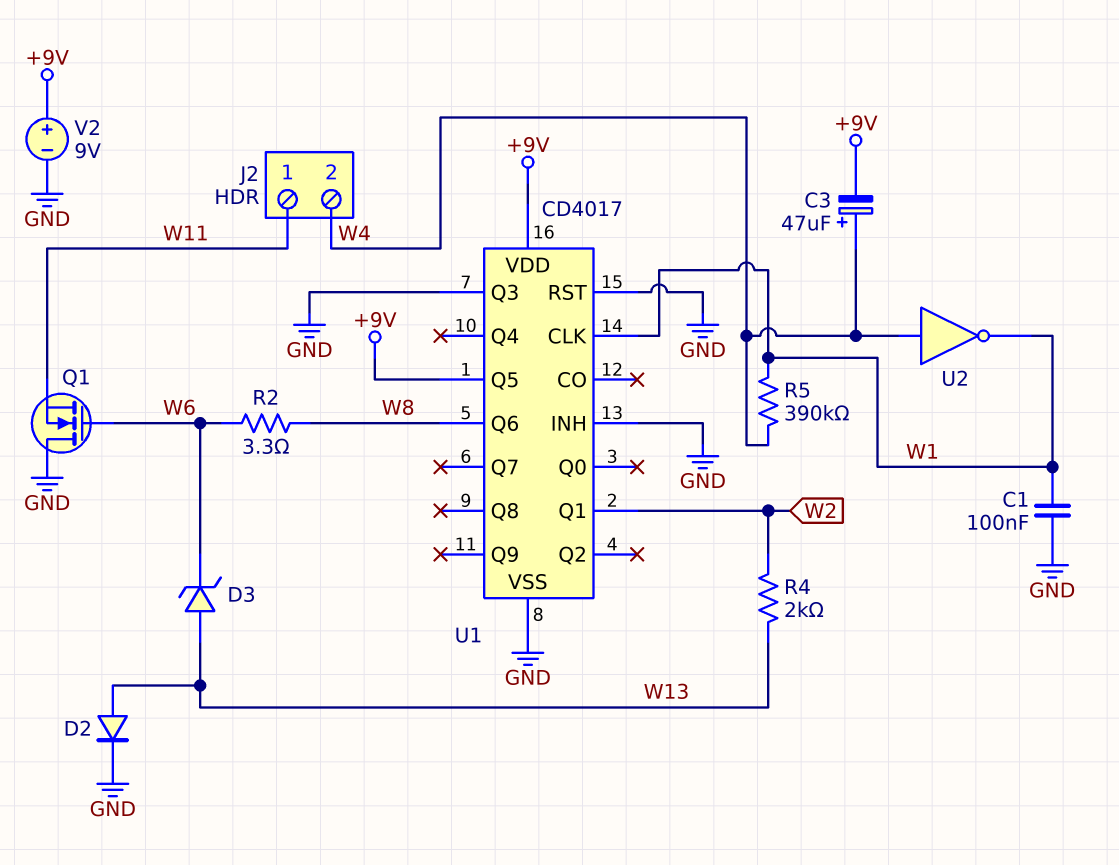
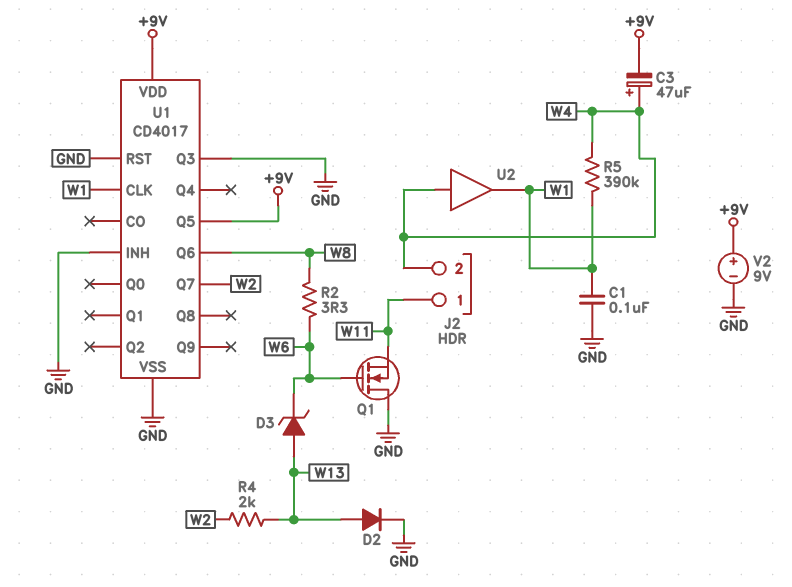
U1 pin Q1: W2 -> none
U1 pin Q7: none -> W2
U2: NOT (in W4, out W1) -> buffer (in W4, out W1)

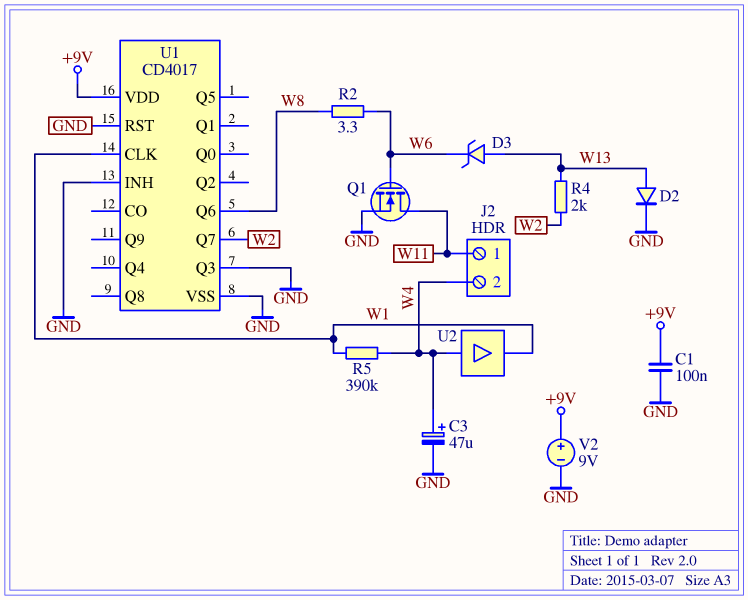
C1: 100nF (GND, W1) -> 100nF (+9V, GND)
C3: 47uF (plus W4, minus +9V) -> 47uF (plus W4, minus GND)
Q1: NMOS (G W6, D GND, S W11) -> NMOS (G W6, D W11, S GND)
U1 pin Q5: +9V -> none

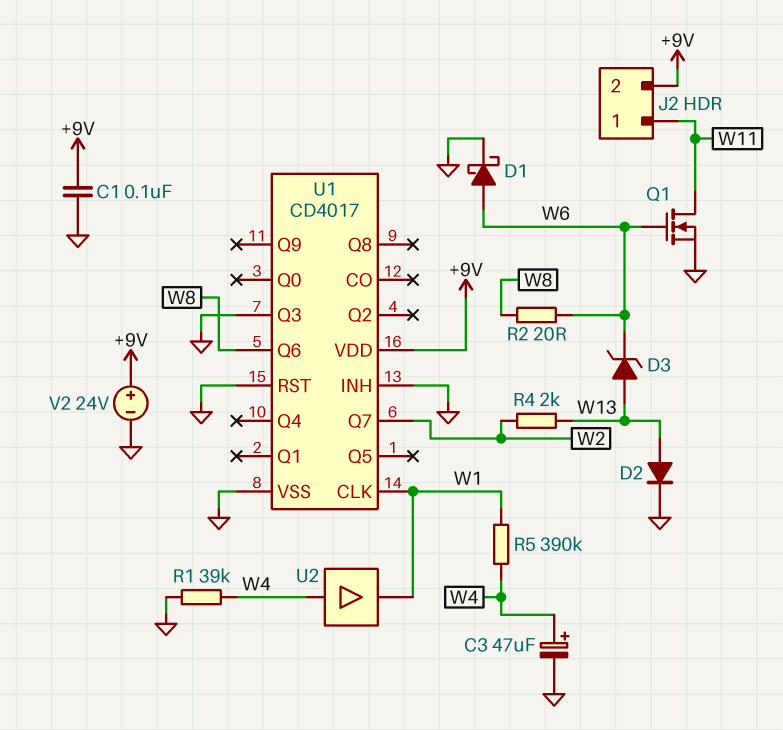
D1: none -> schottky (A W6, K GND)
J2 pin 2: W4 -> +9V
R1: none -> 39k (GND, W4)
R2: 3.3 (W6, W8) -> 20 (W6, W8)
V2: 9V (plus +9V, minus GND) -> 24V (plus +9V, minus GND)

